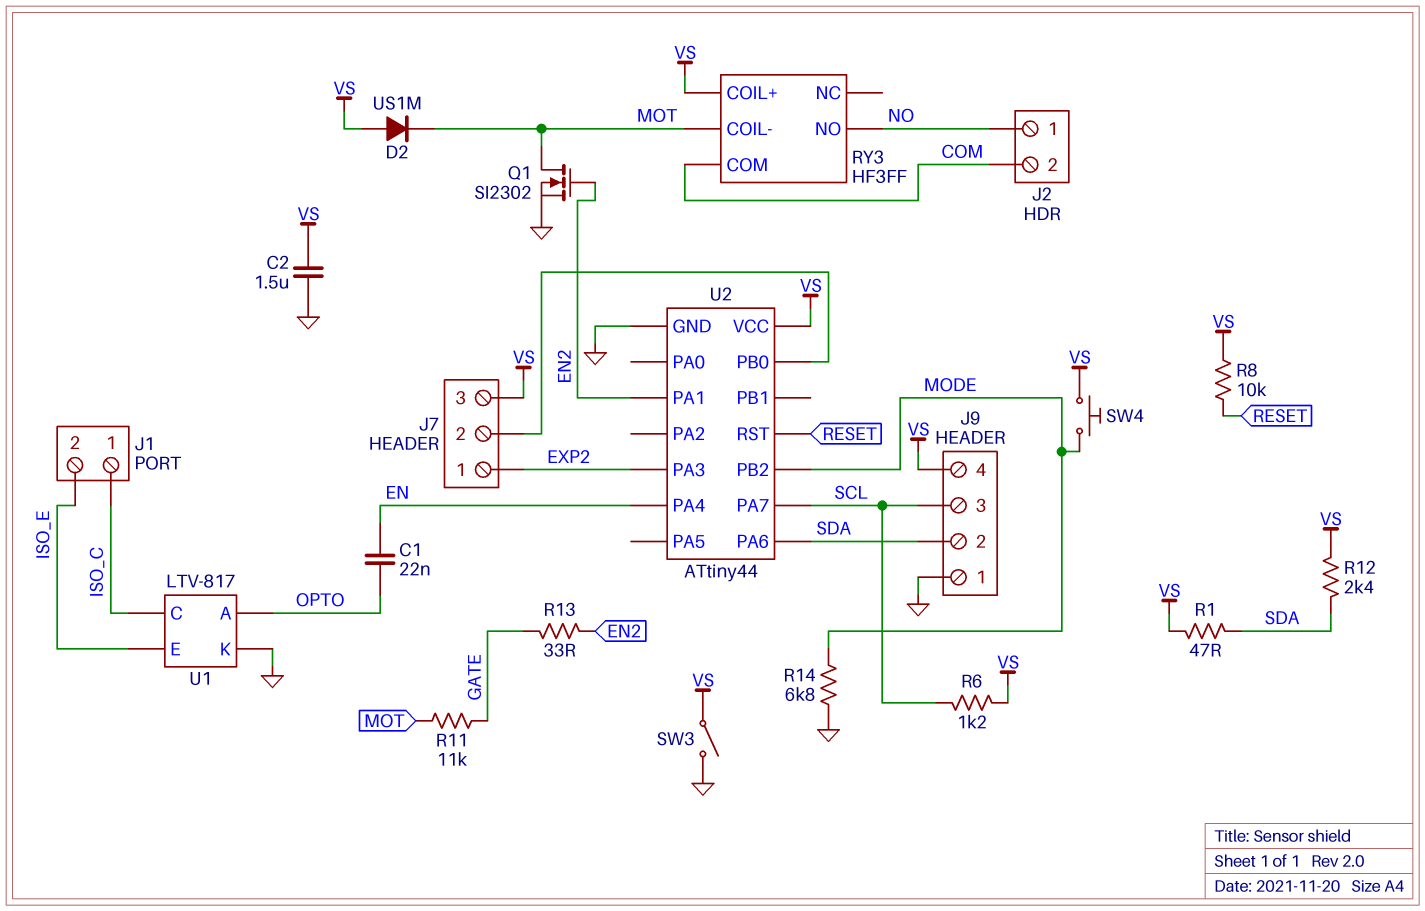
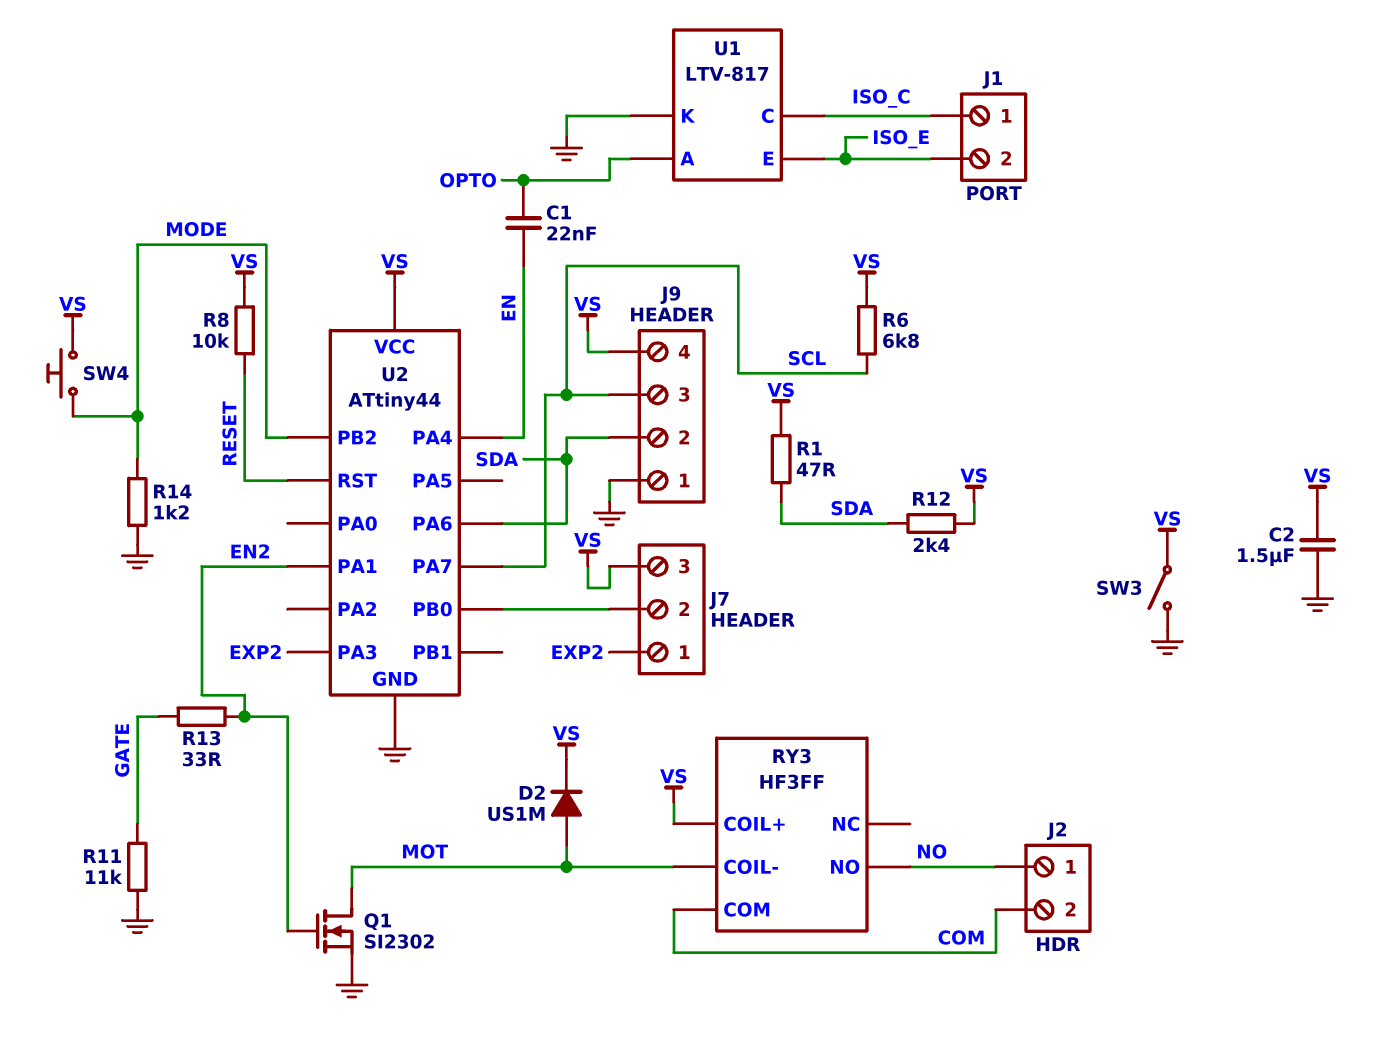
D2: diode US1M (A VS, K MOT) -> diode US1M (A MOT, K VS)
R6: 1.2k (SCL, VS) -> 6.8k (SCL, VS)
R11: 11k (GATE, MOT) -> 11k (GATE, GND)
R14: 6.8k (GND, MODE) -> 1.2k (GND, MODE)

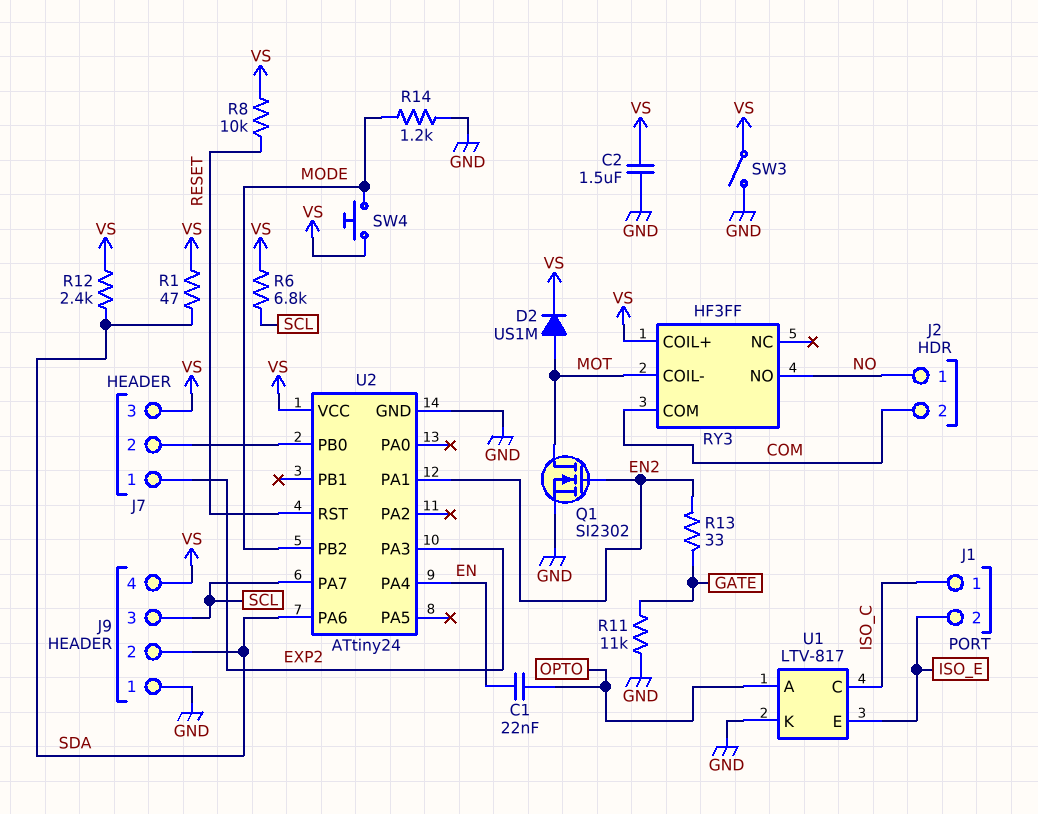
U2: ATtiny44 -> ATtiny24

